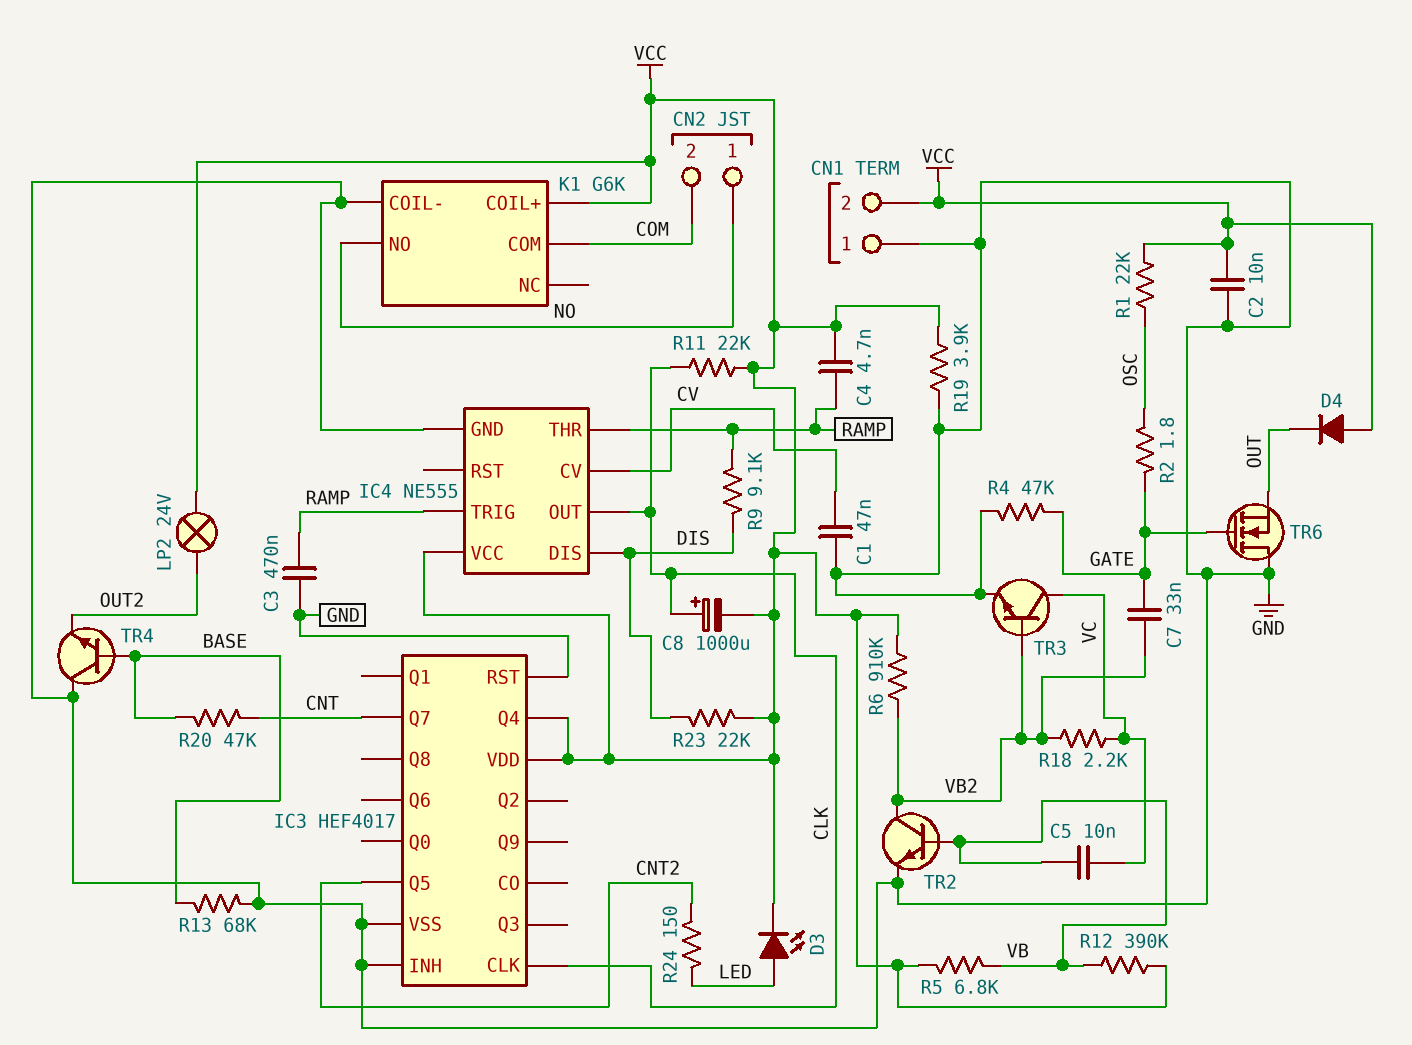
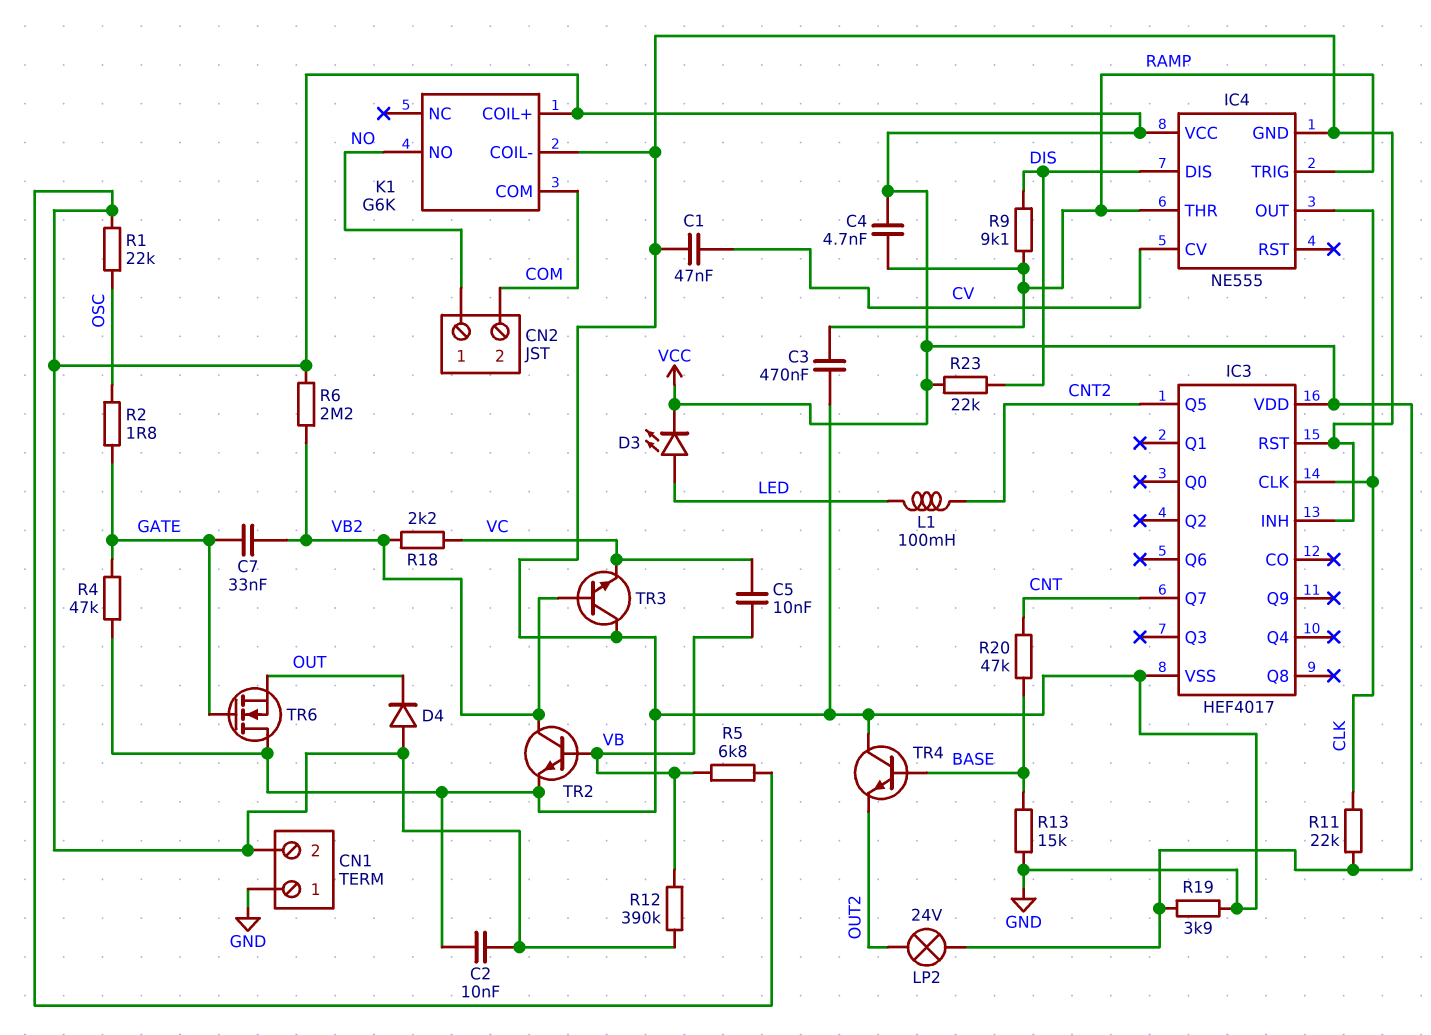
C8: 1000uF (plus CLK, minus VCC) -> none
IC3 pin Q4: VCC -> none
L1: none -> 100mH (CNT2, LED)
R6: 910k (VB2, VCC) -> 2.2M (VB2, VCC)
R13: 68k (BASE, GND) -> 15k (BASE, GND)
R24: 150 (CNT2, LED) -> none
TR3: NPN (B VB2, C VC, E GND) -> NPN (B VB2, C GND, E VC)

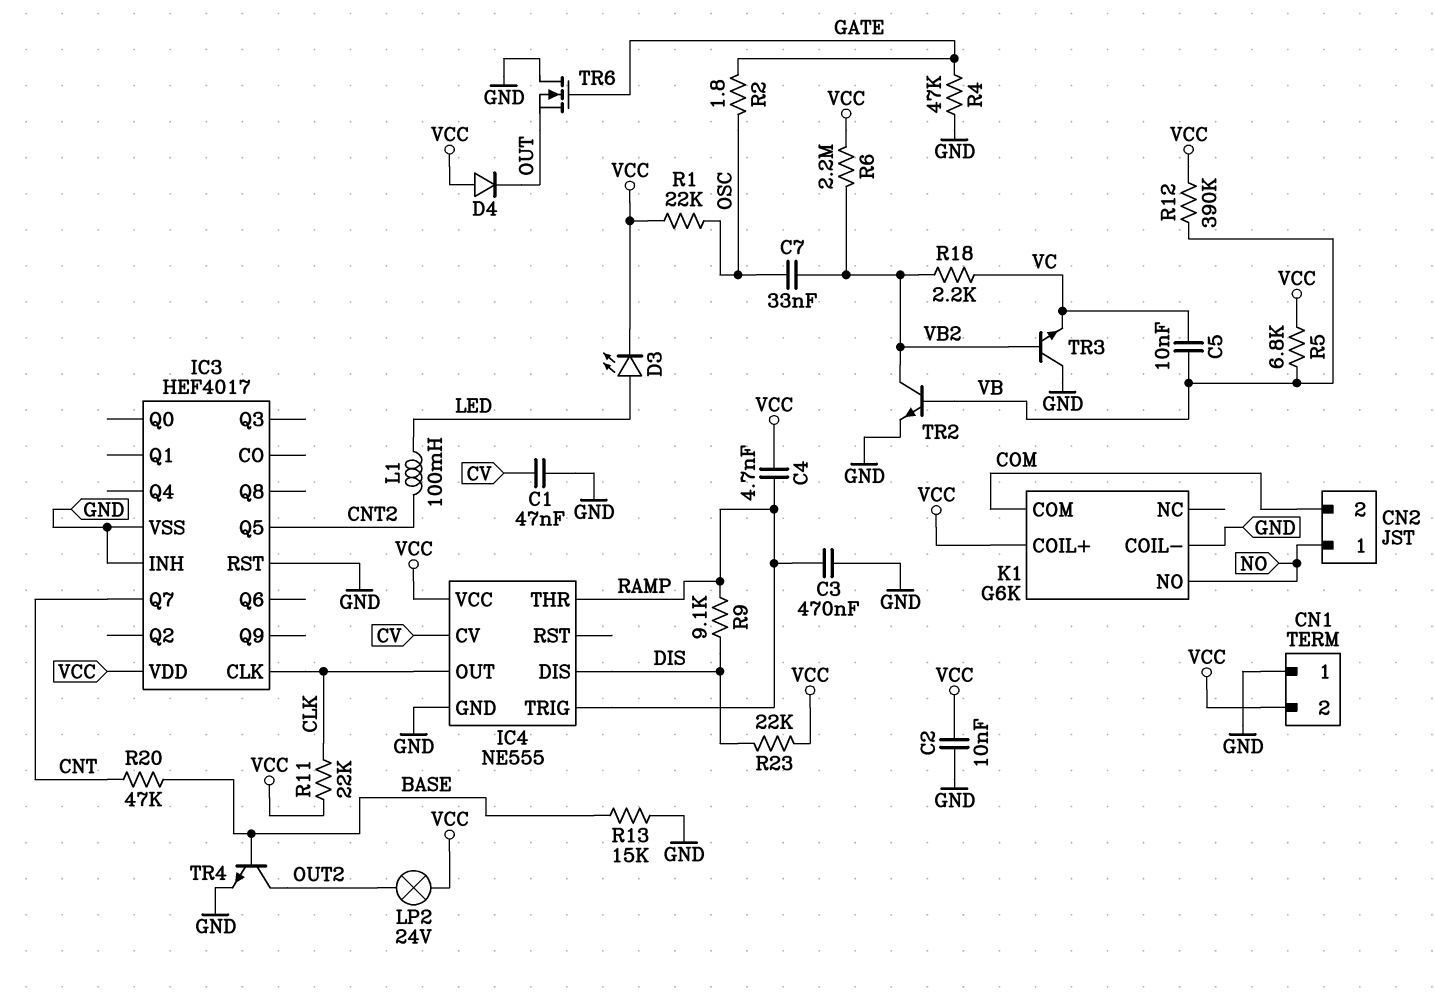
C7: 33nF (GATE, VB2) -> 33nF (OSC, VB2)
R19: 3.9k (GND, VCC) -> none
TR4: NPN (B BASE, C GND, E OUT2) -> NPN (B BASE, C OUT2, E GND)

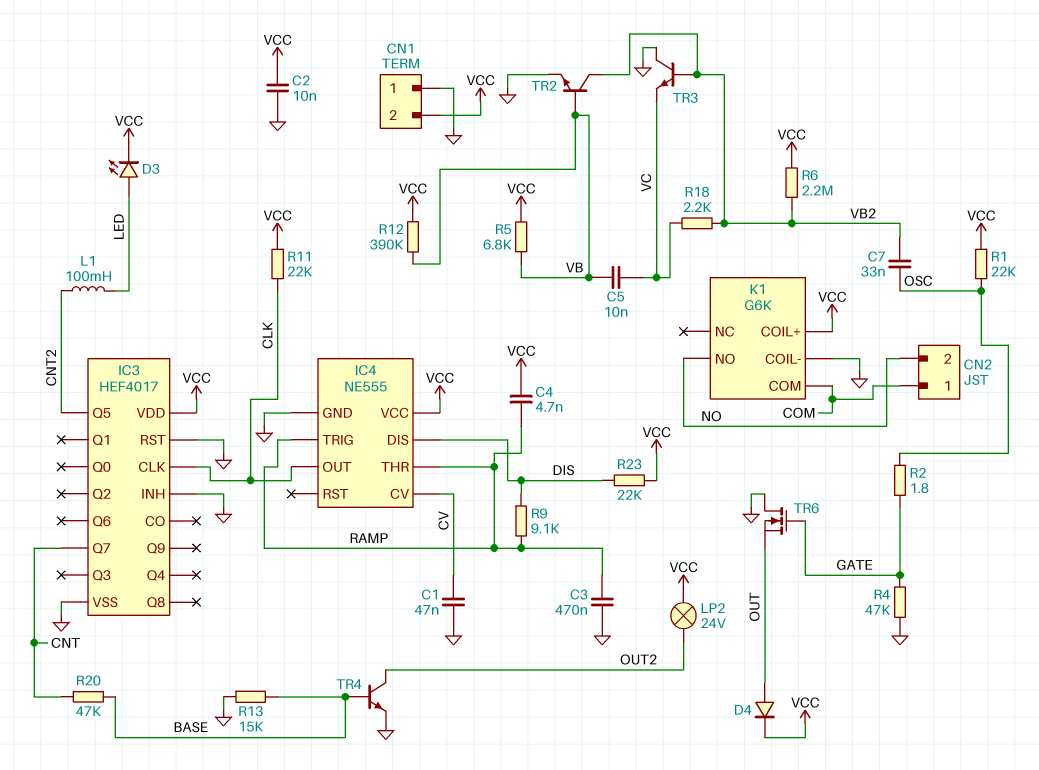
CN2 pin 1: NO -> COM
CN2 pin 2: COM -> NO
D4: diode (A VCC, K OUT) -> diode (A OUT, K VCC)

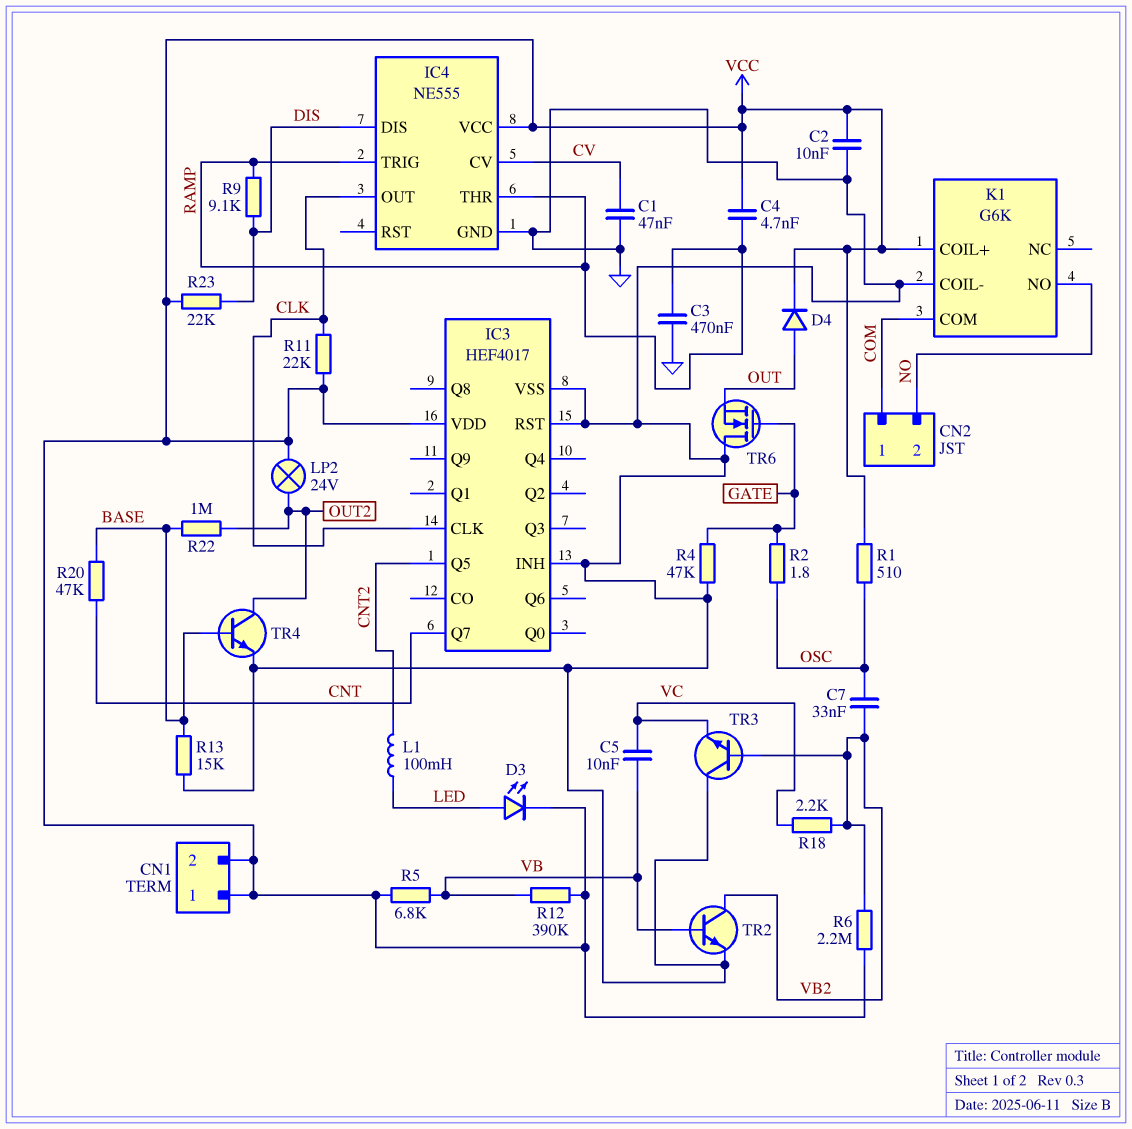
CN1 pin 1: GND -> VCC
R1: 22k (OSC, VCC) -> 510 (OSC, VCC)
R22: none -> 1M (BASE, OUT2)

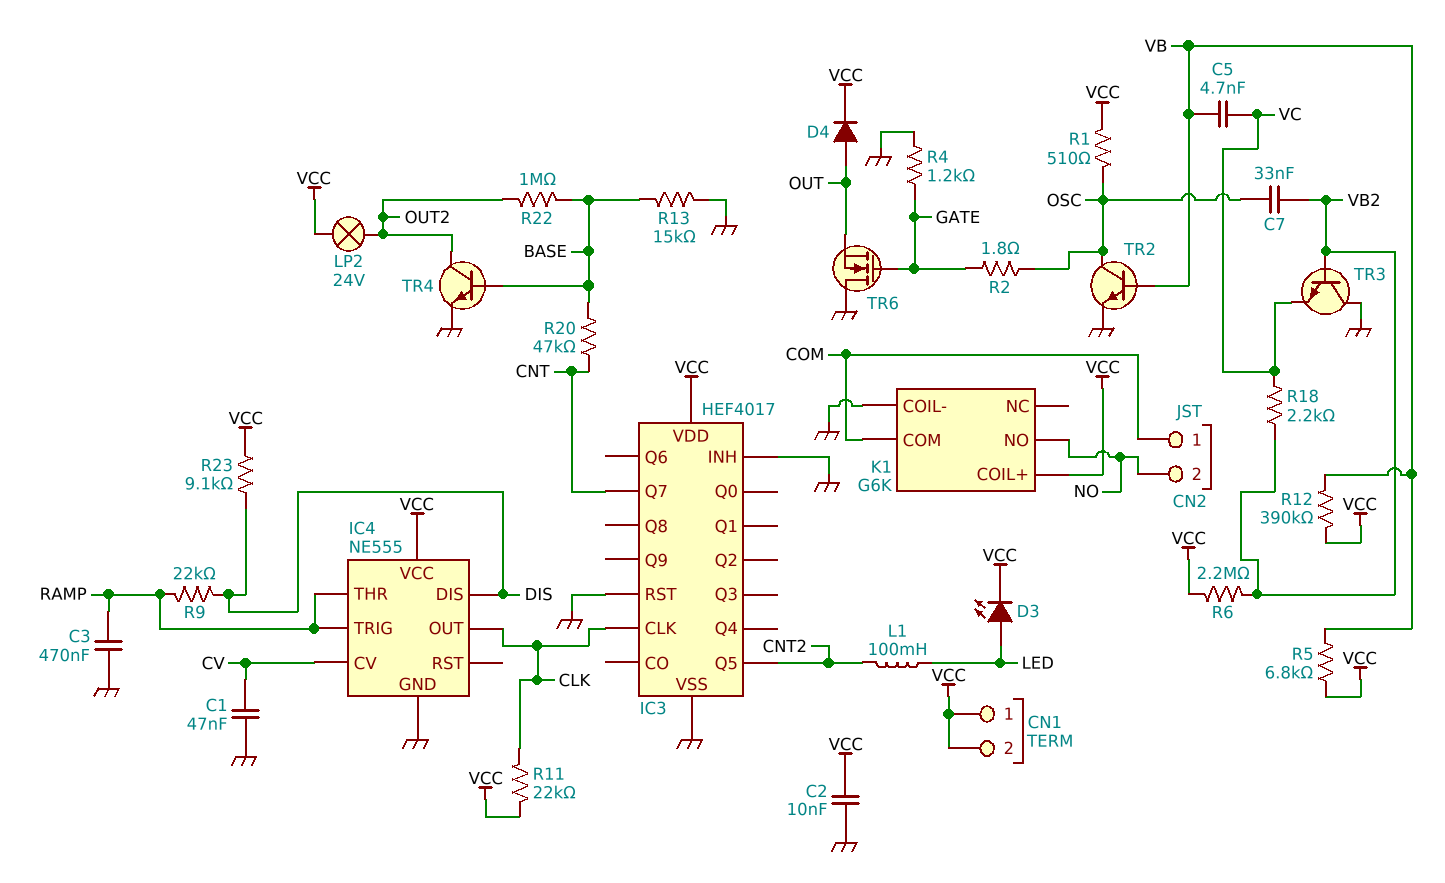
C4: 4.7nF (RAMP, VCC) -> none
C5: 10nF (VB, VC) -> 4.7nF (VB, VC)
R4: 47k (GATE, GND) -> 1.2k (GATE, GND)
R9: 9.1k (DIS, RAMP) -> 22k (DIS, RAMP)
R23: 22k (DIS, VCC) -> 9.1k (DIS, VCC)
TR2: NPN (B VB, C VB2, E GND) -> NPN (B VB, C OSC, E GND)

